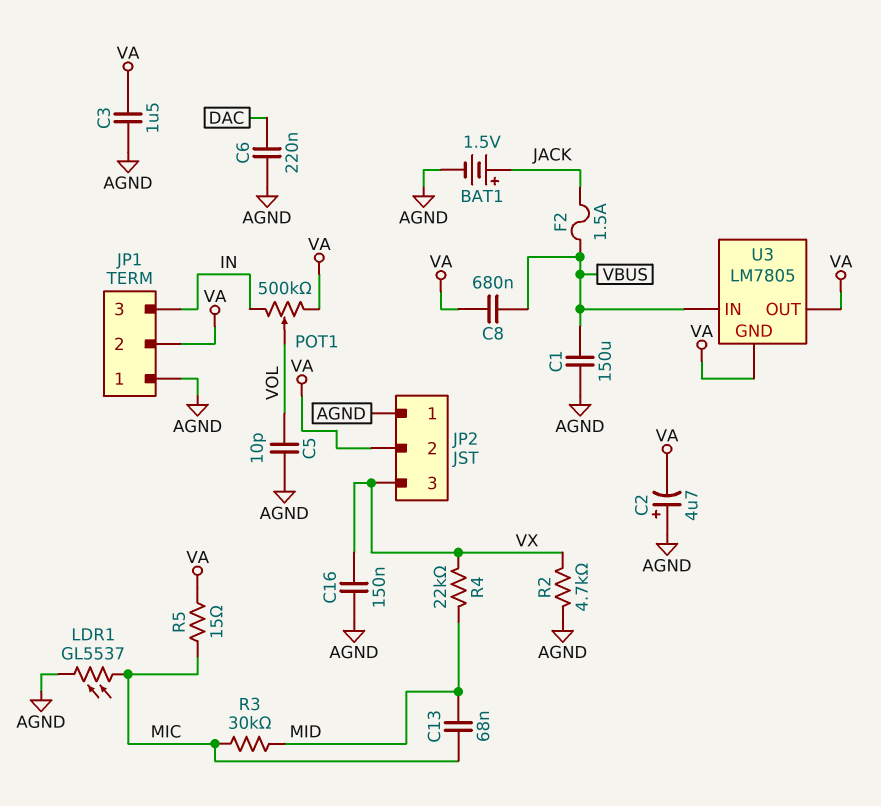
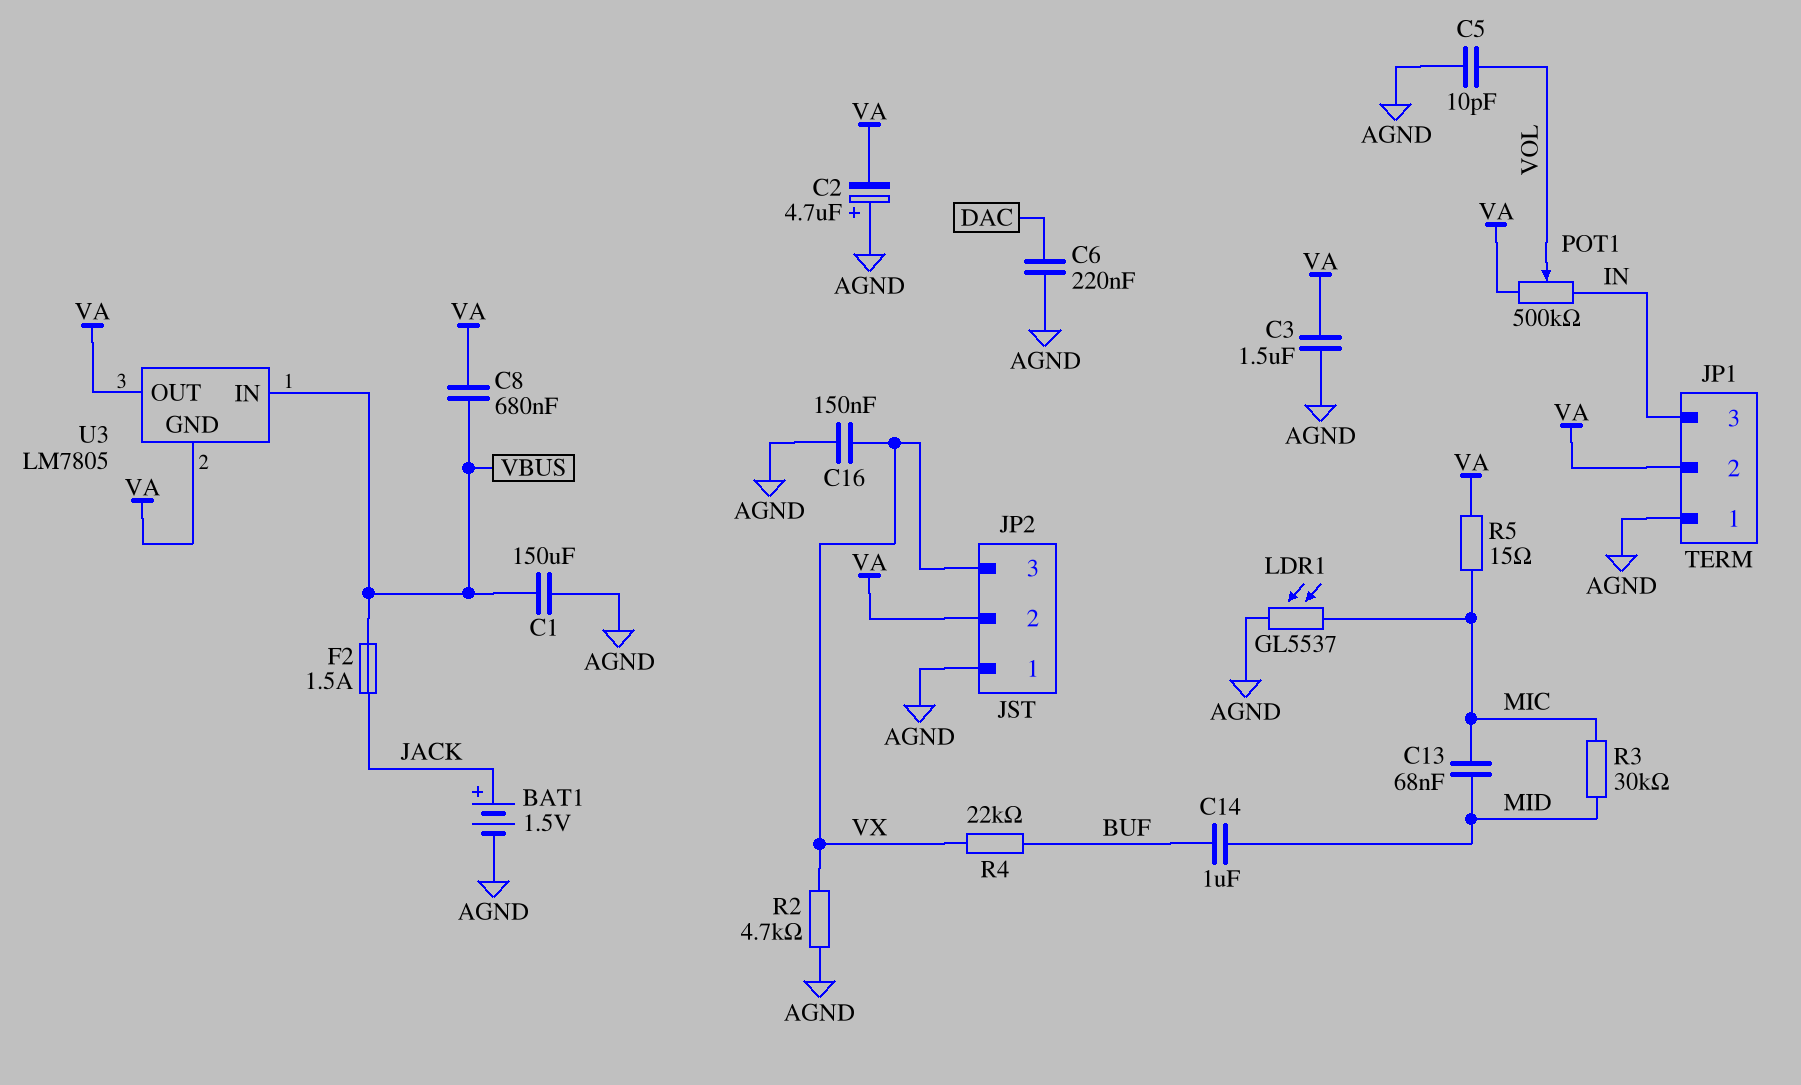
C14: none -> 1uF (BUF, MID)
R4: 22k (MID, VX) -> 22k (BUF, VX)

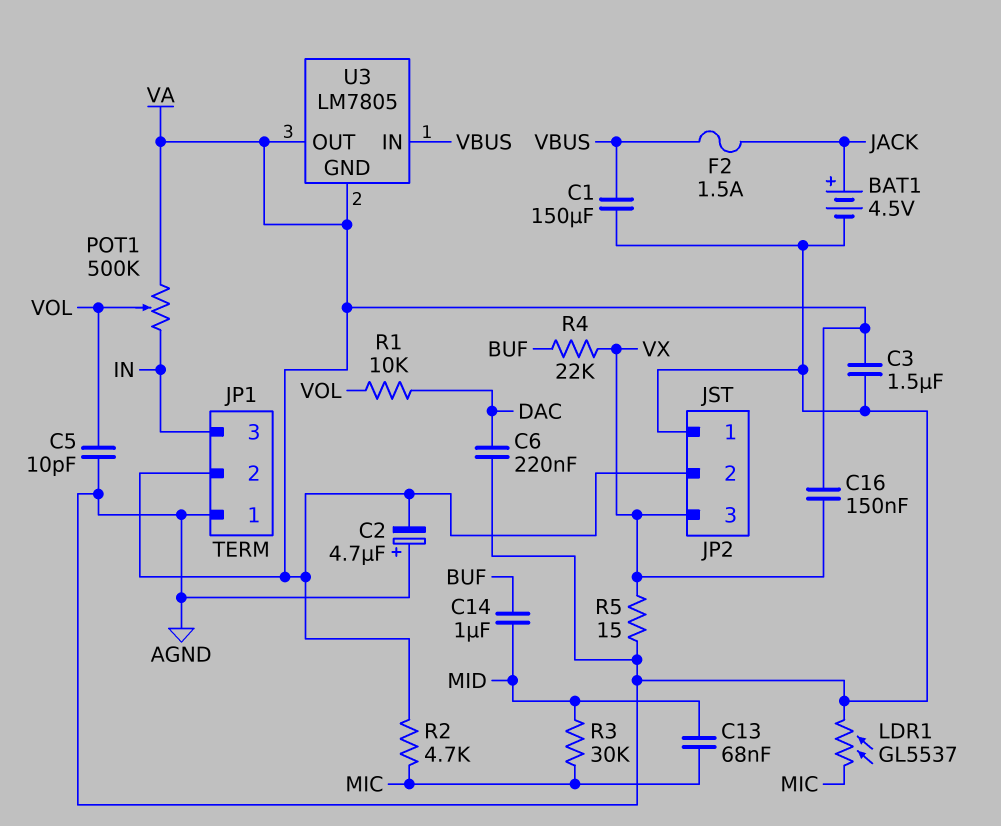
BAT1: 1.5V (plus JACK, minus AGND) -> 4.5V (plus JACK, minus AGND)
C8: 680nF (VA, VBUS) -> none
C16: 150nF (AGND, VX) -> 150nF (VA, VX)
R1: none -> 10k (DAC, VOL)
R2: 4.7k (AGND, VX) -> 4.7k (MIC, VA)
R5: 15 (MIC, VA) -> 15 (AGND, VX)

